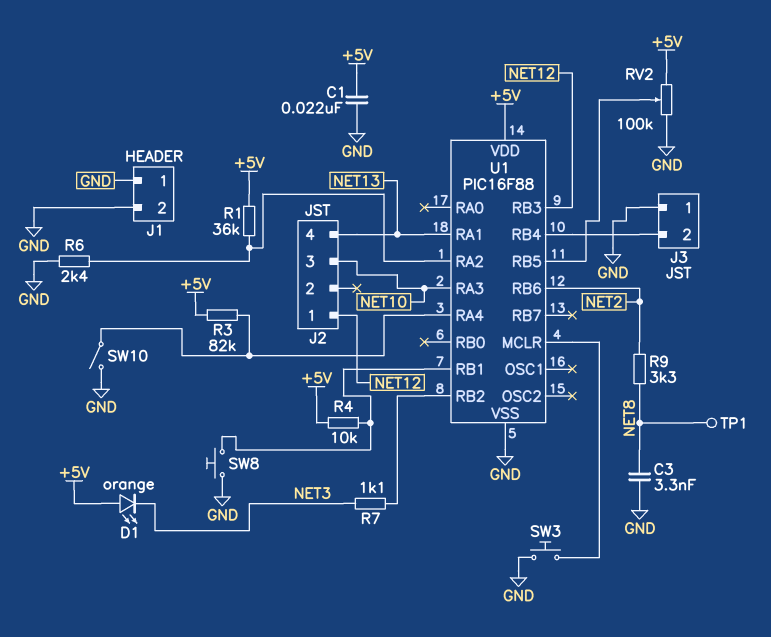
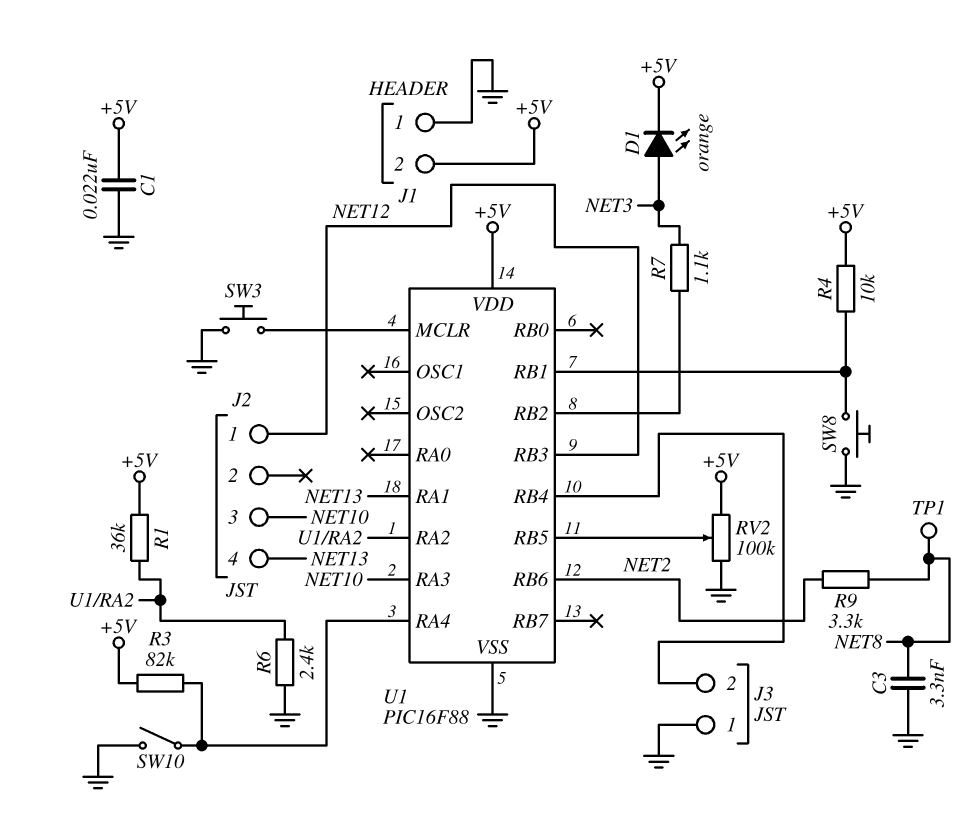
D1: LED orange (A +5V, K NET3) -> LED orange (A NET3, K +5V)
J1 pin 2: GND -> +5V

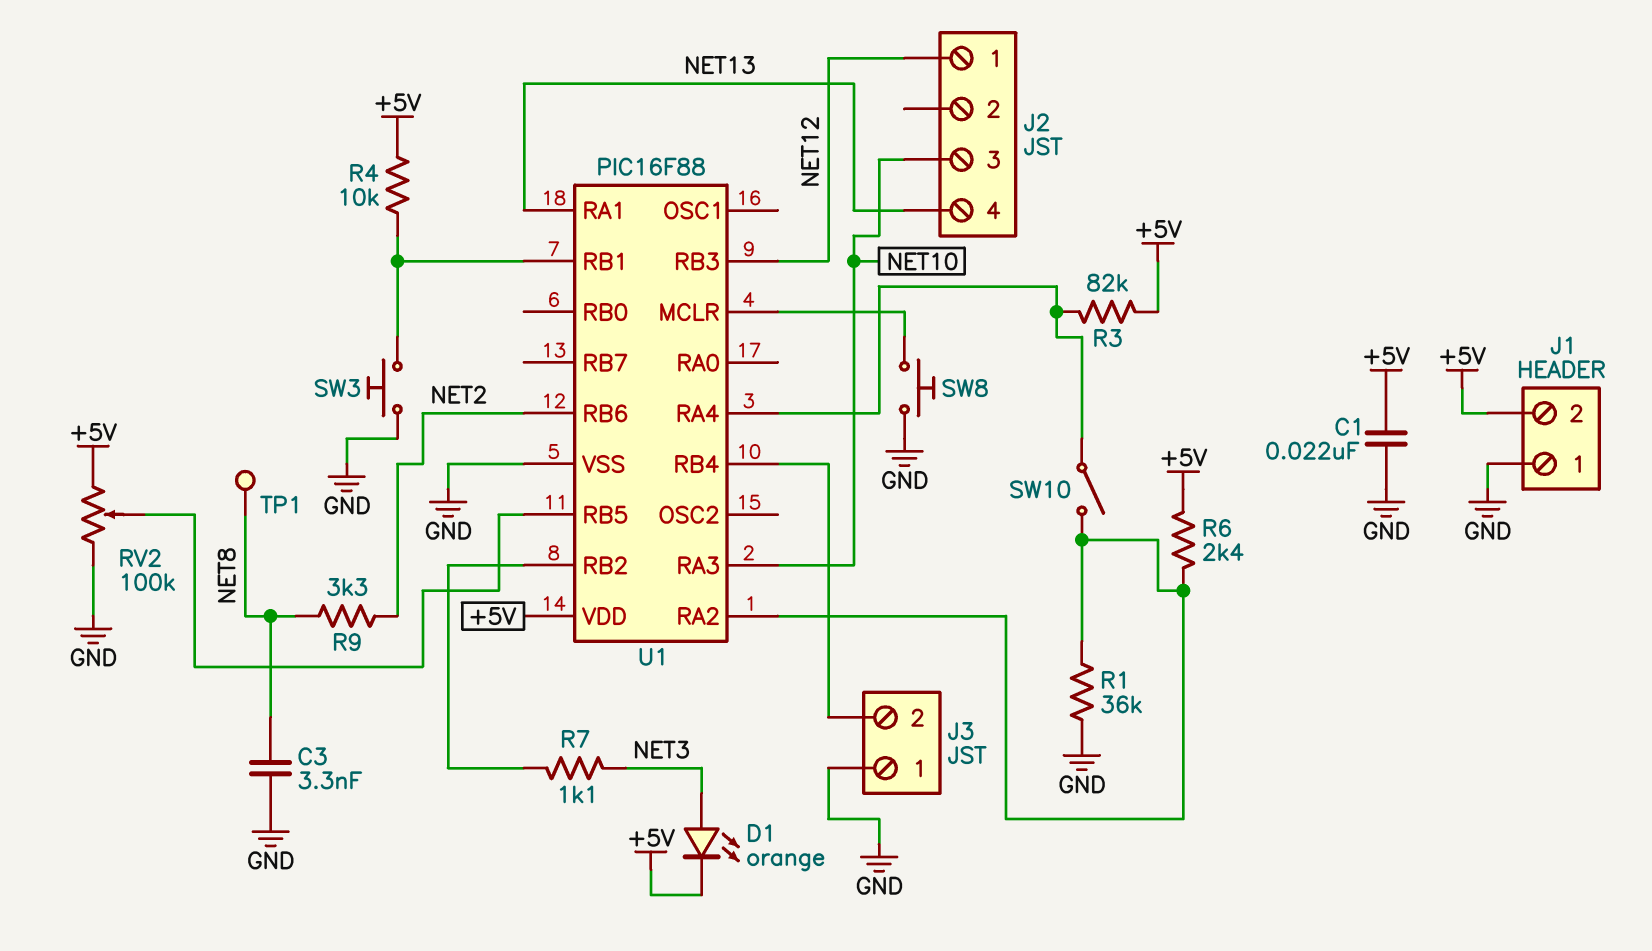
R1: 36k (+5V, U1/RA2) -> 36k (GND, U1/RA2)
R6: 2.4k (GND, U1/RA2) -> 2.4k (+5V, U1/RA2)
SW3: button (GND, U1/MCLR) -> button (GND, U1/RB1)
SW8: button (GND, U1/RB1) -> button (GND, U1/MCLR)
SW10: switch (GND, U1/RA4) -> switch (U1/RA2, U1/RA4)

